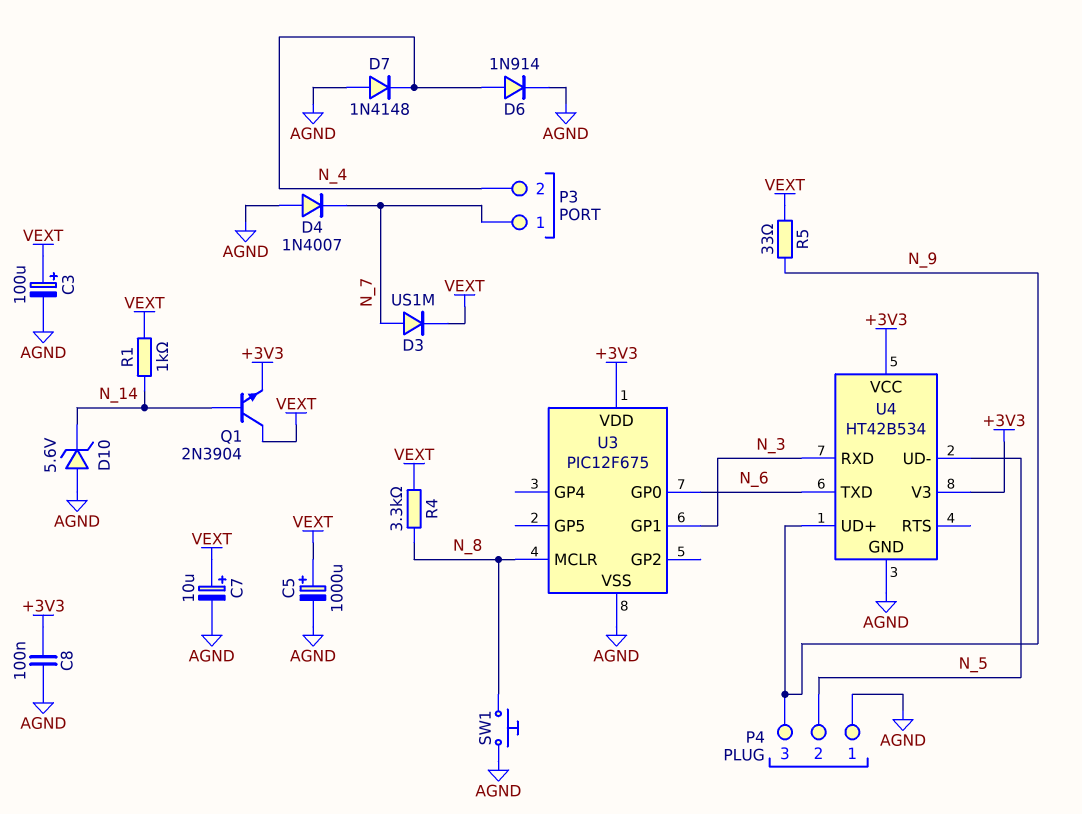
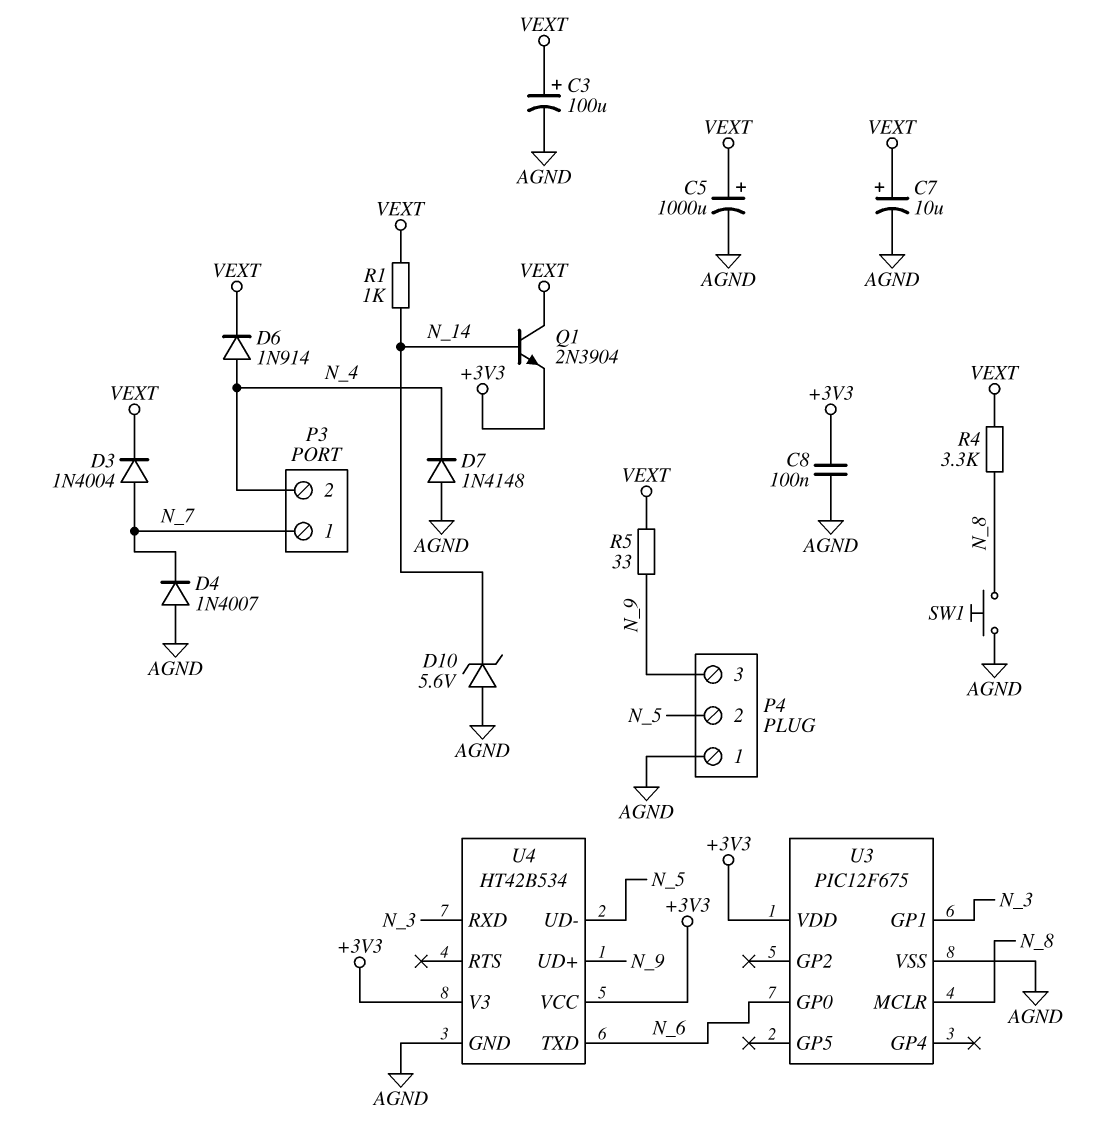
D3: diode US1M (A N_7, K VEXT) -> diode 1N4004 (A N_7, K VEXT)
D6: diode 1N914 (A N_4, K AGND) -> diode 1N914 (A N_4, K VEXT)

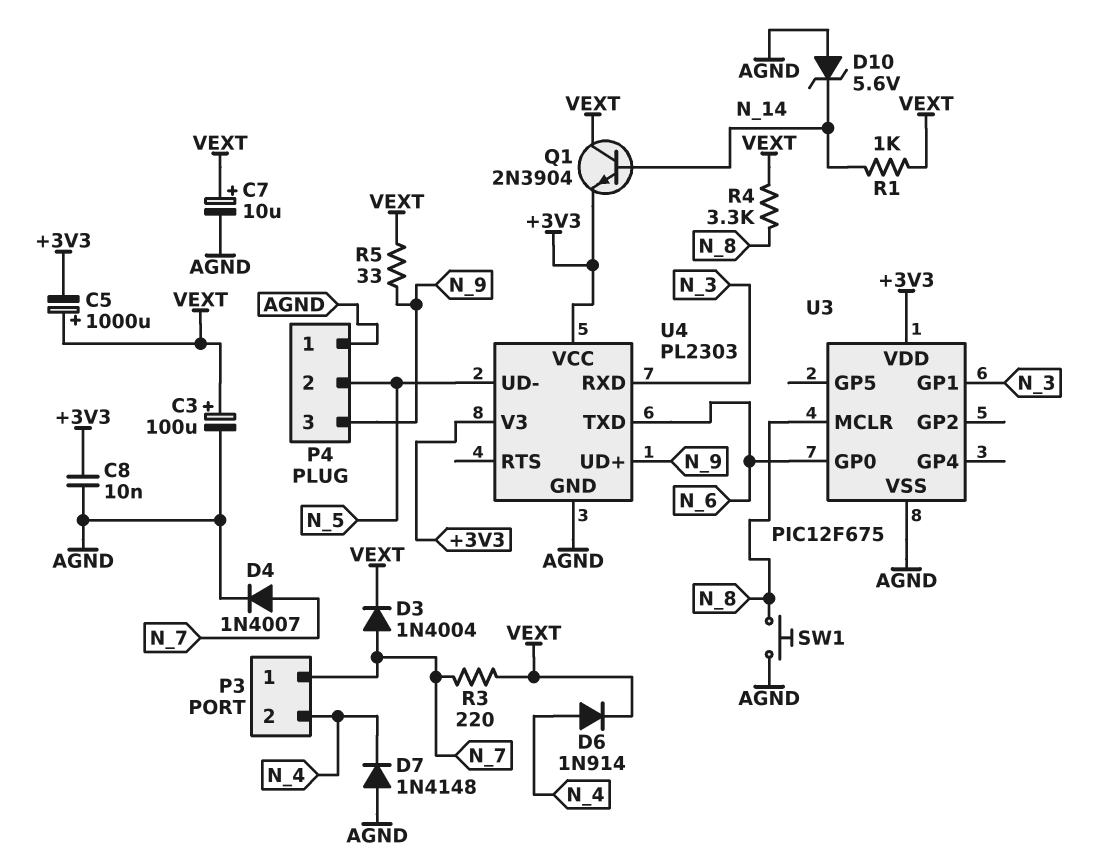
C5: 1000uF (plus VEXT, minus AGND) -> 1000uF (plus VEXT, minus +3V3)
C8: 100nF (+3V3, AGND) -> 10nF (+3V3, AGND)
D4: diode 1N4007 (A AGND, K N_7) -> diode 1N4007 (A N_7, K AGND)
R3: none -> 220 (N_7, VEXT)
U4: HT42B534 -> PL2303

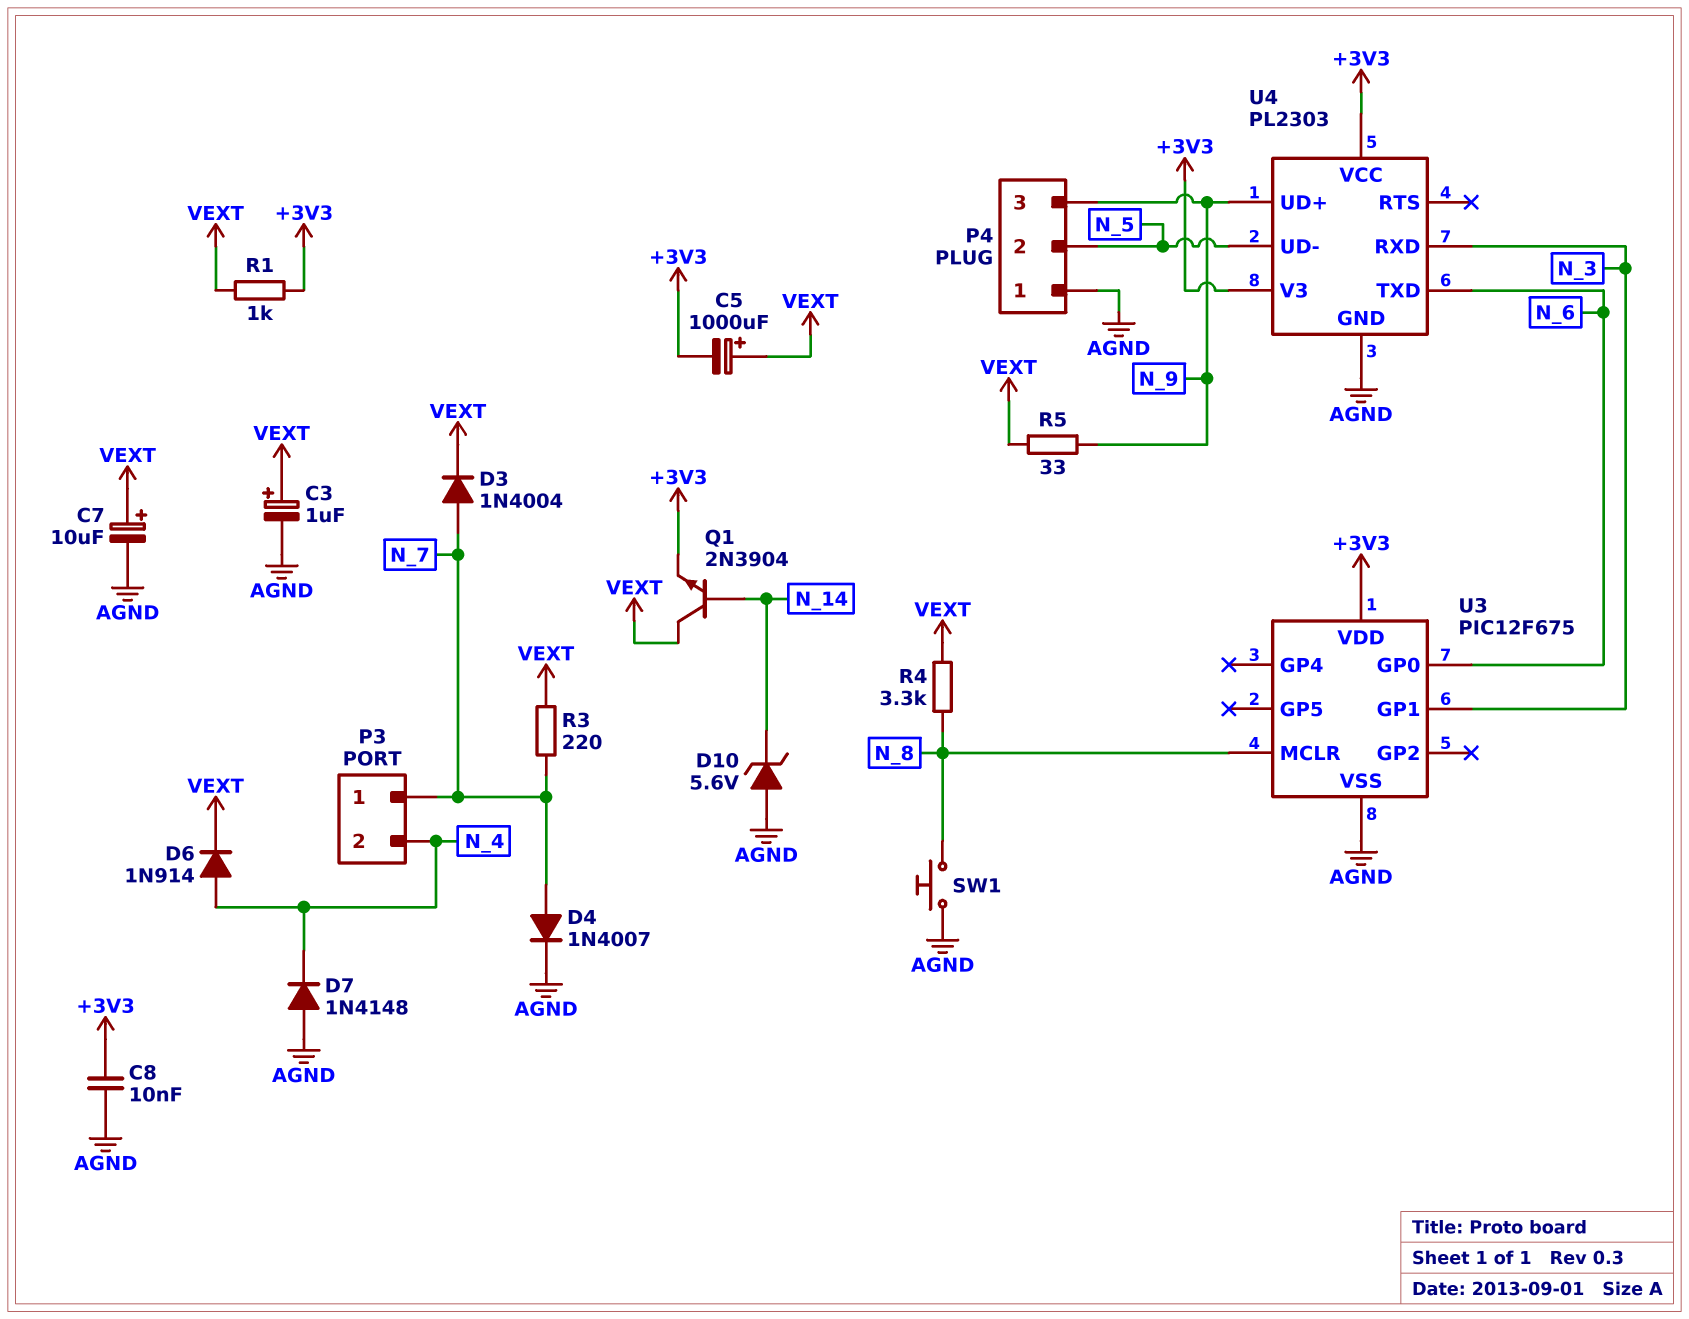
C3: 100uF (plus VEXT, minus AGND) -> 1uF (plus VEXT, minus AGND)
R1: 1k (N_14, VEXT) -> 1k (+3V3, VEXT)

